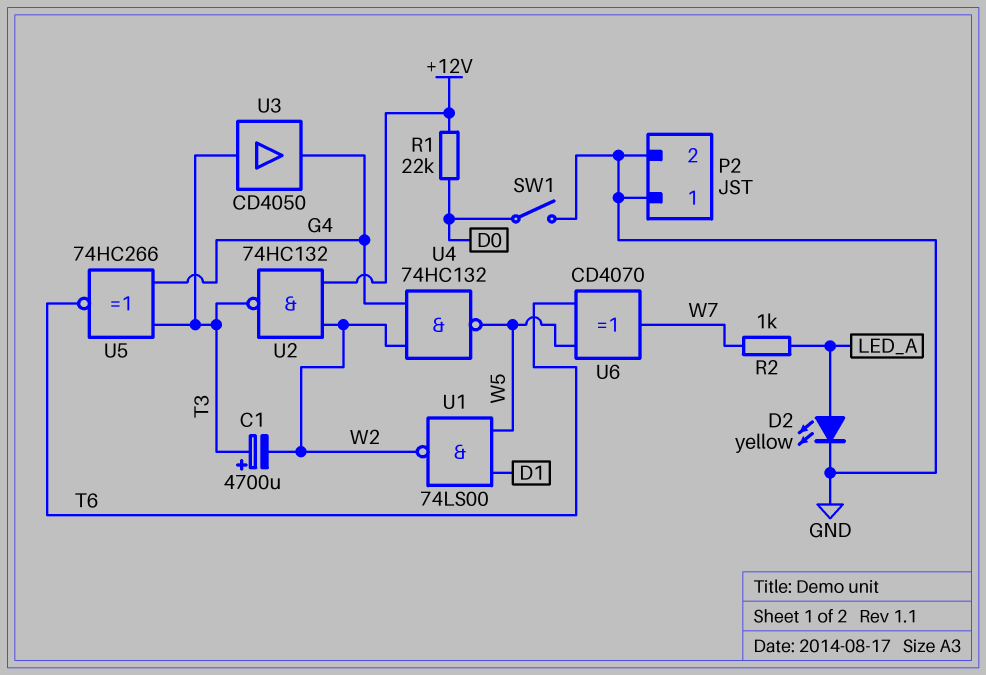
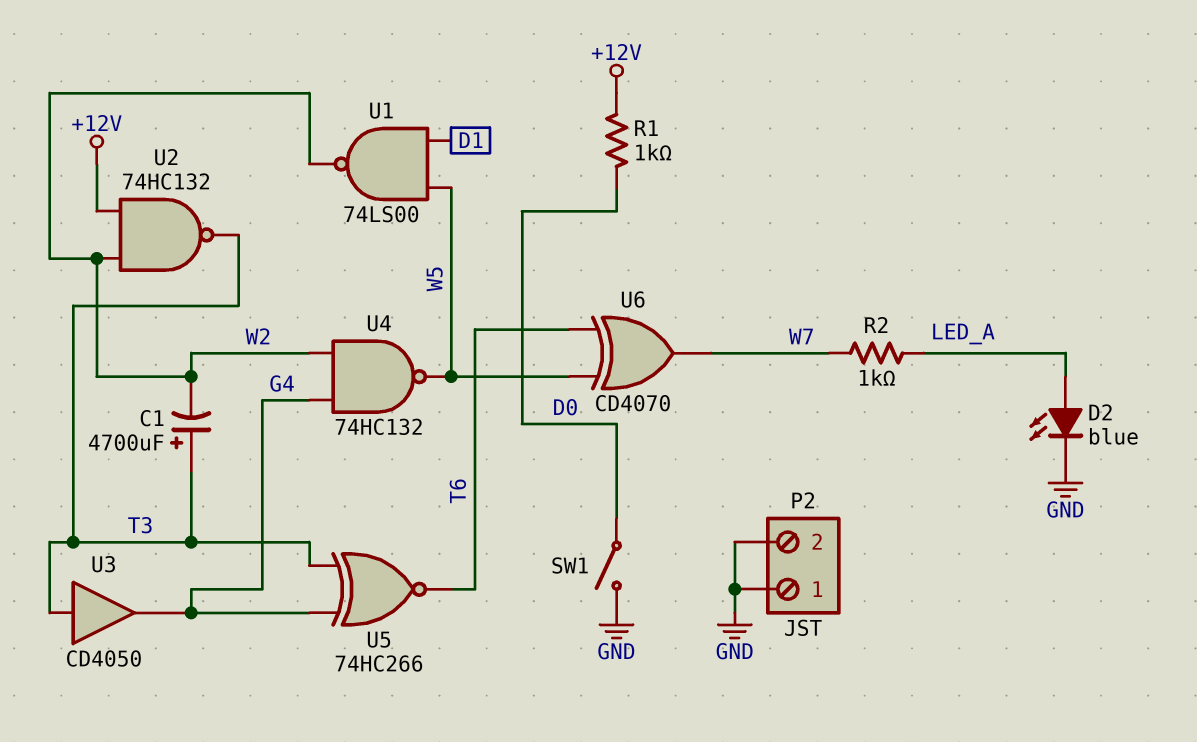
D2: LED yellow (A LED_A, K GND) -> LED blue (A LED_A, K GND)
R1: 22k (+12V, D0) -> 1k (+12V, D0)

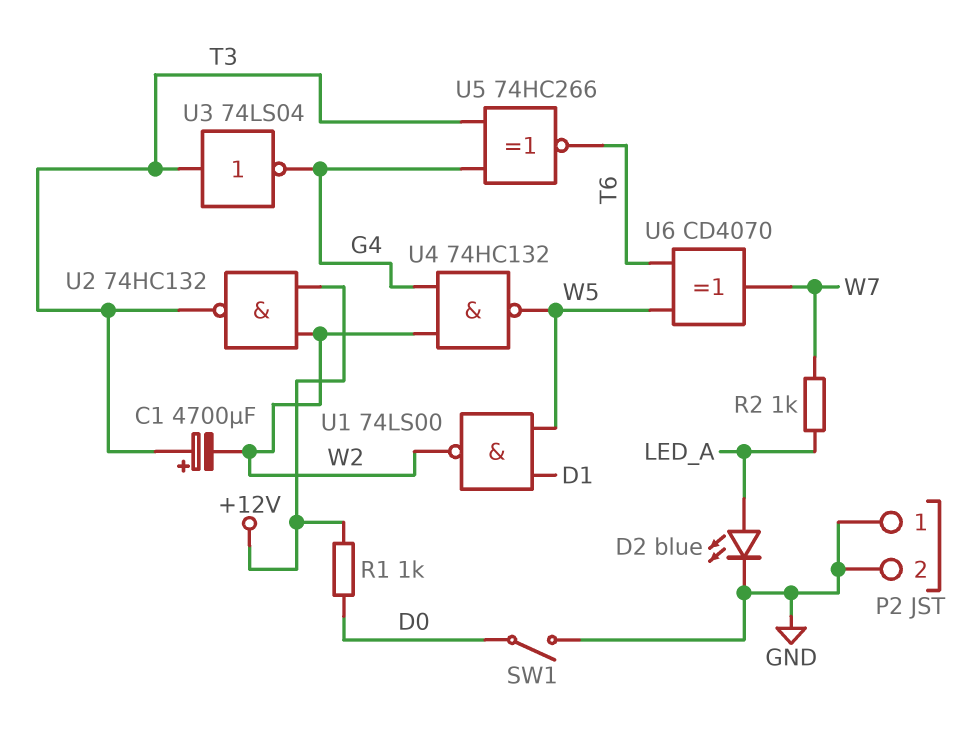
U3: buffer CD4050 (in T3, out G4) -> NOT 74LS04 (in T3, out G4)

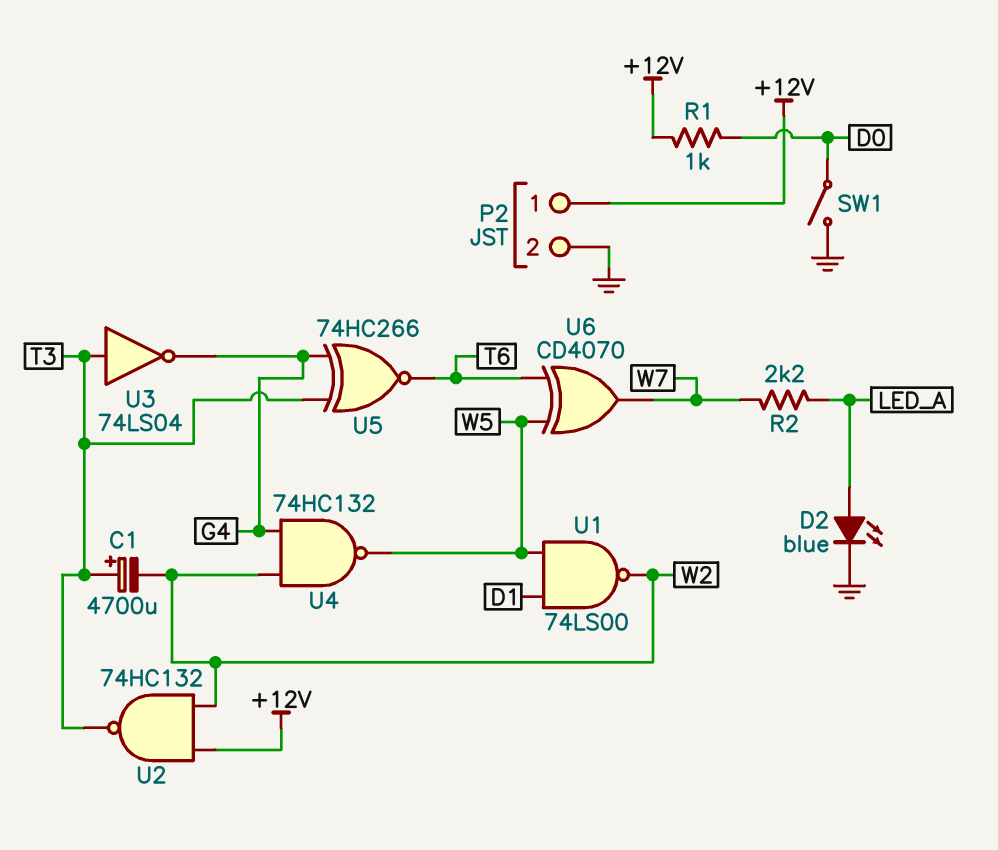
P2 pin 1: GND -> +12V
R2: 1k (LED_A, W7) -> 2.2k (LED_A, W7)

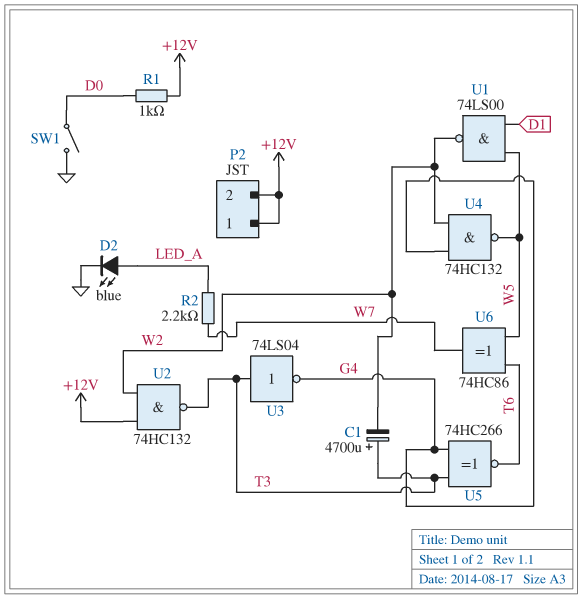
P2 pin 2: GND -> +12V
U6: XOR CD4070 (in T6, in W5, out W7) -> XOR 74HC86 (in T6, in W5, out W7)

